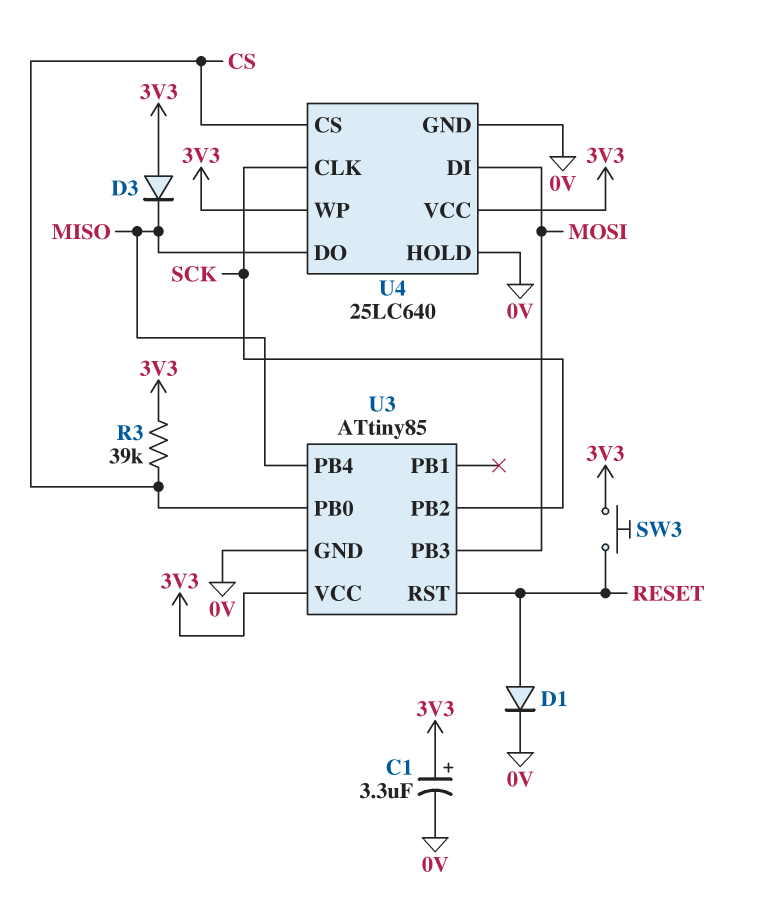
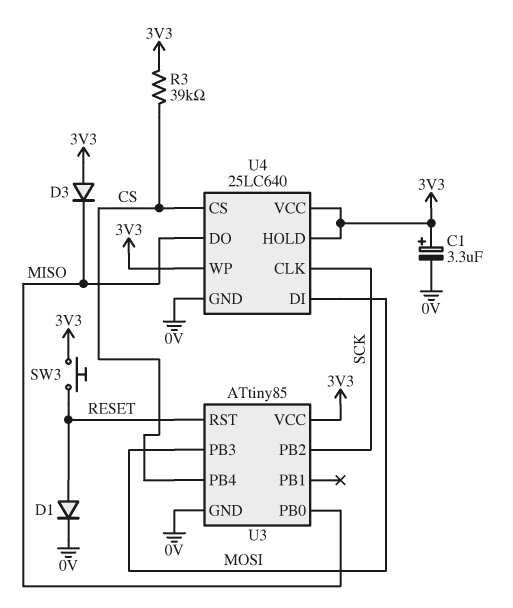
U3 pin PB0: CS -> MISO
U3 pin PB4: MISO -> CS
U4 pin HOLD: 0V -> 3V3

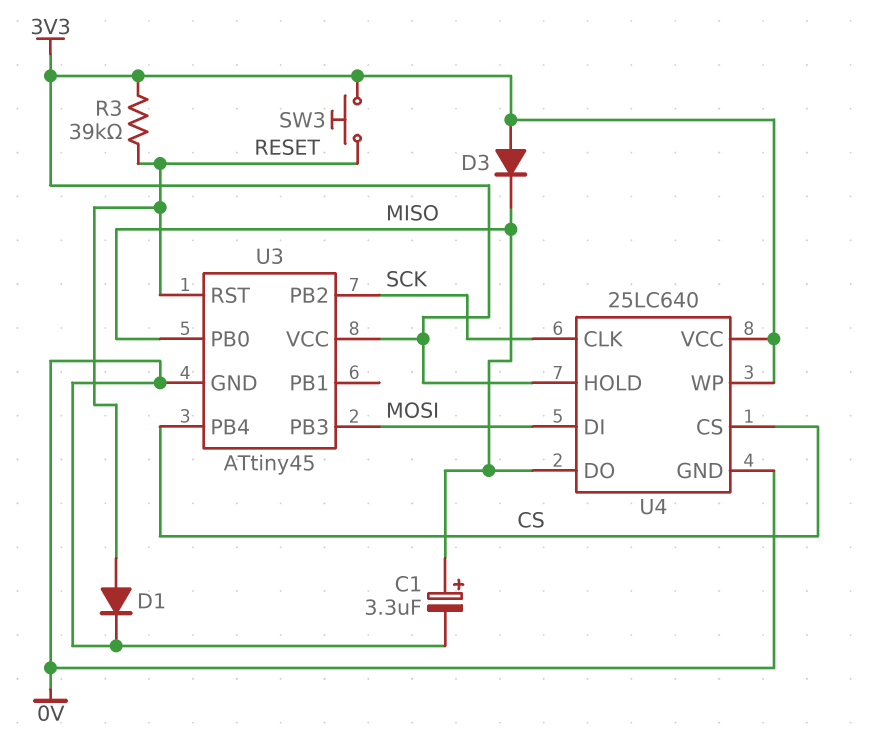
C1: 3.3uF (plus 3V3, minus 0V) -> 3.3uF (plus MISO, minus 0V)
R3: 39k (3V3, CS) -> 39k (3V3, RESET)
U3: ATtiny85 -> ATtiny45

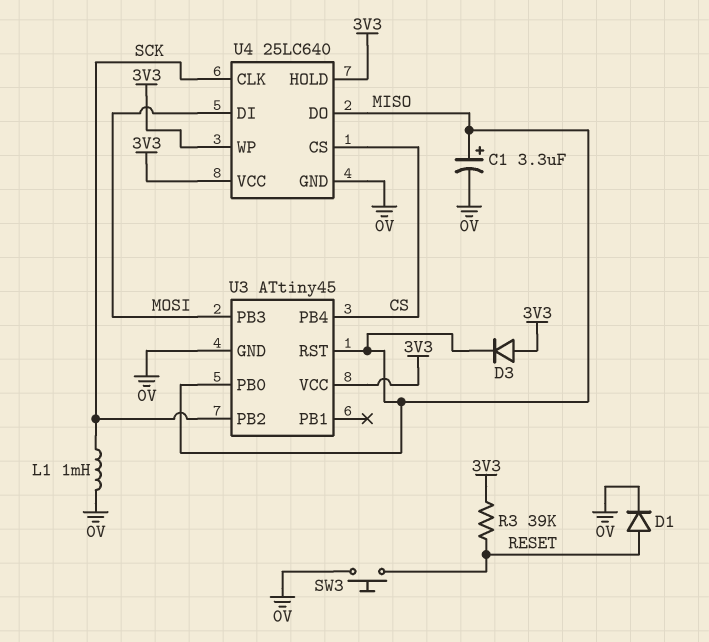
L1: none -> 1mH (0V, SCK)
SW3: button (3V3, RESET) -> button (0V, RESET)
U3 pin RST: RESET -> MISO

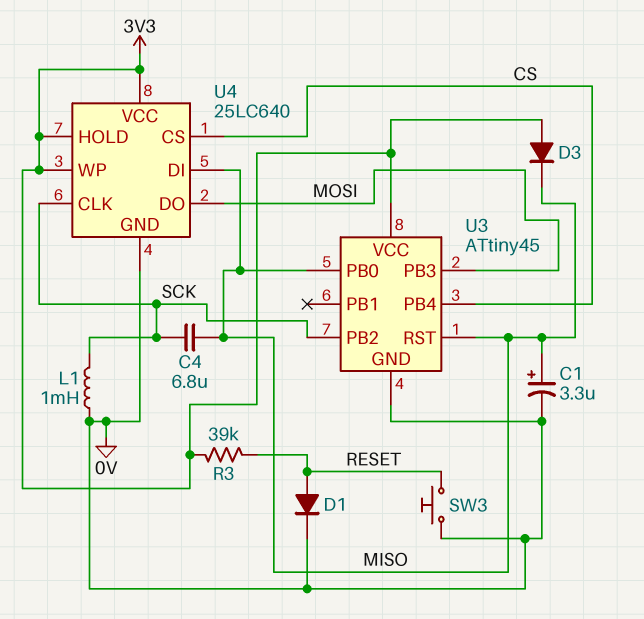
C4: none -> 6.8uF (MISO, SCK)
U4 pin DI: MOSI -> MISO
U4 pin DO: MISO -> MOSI

